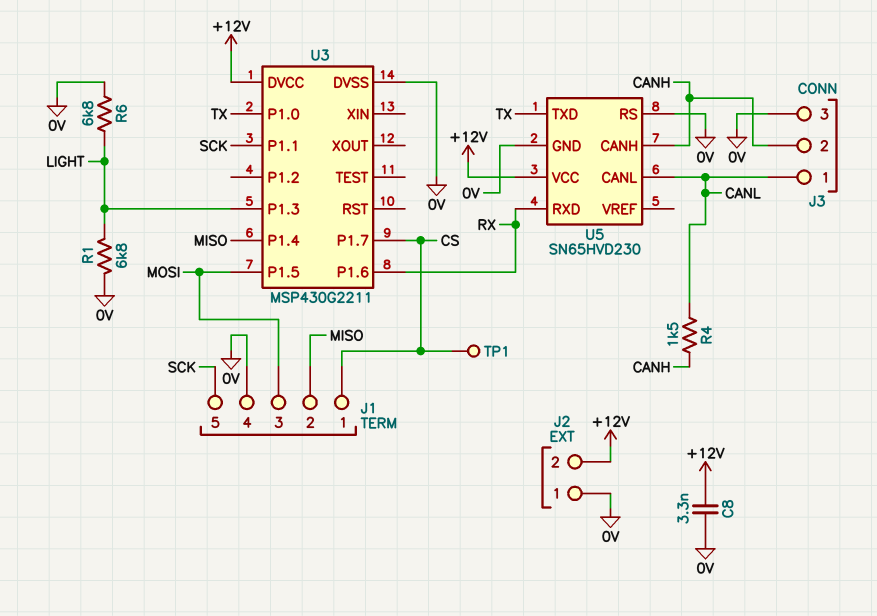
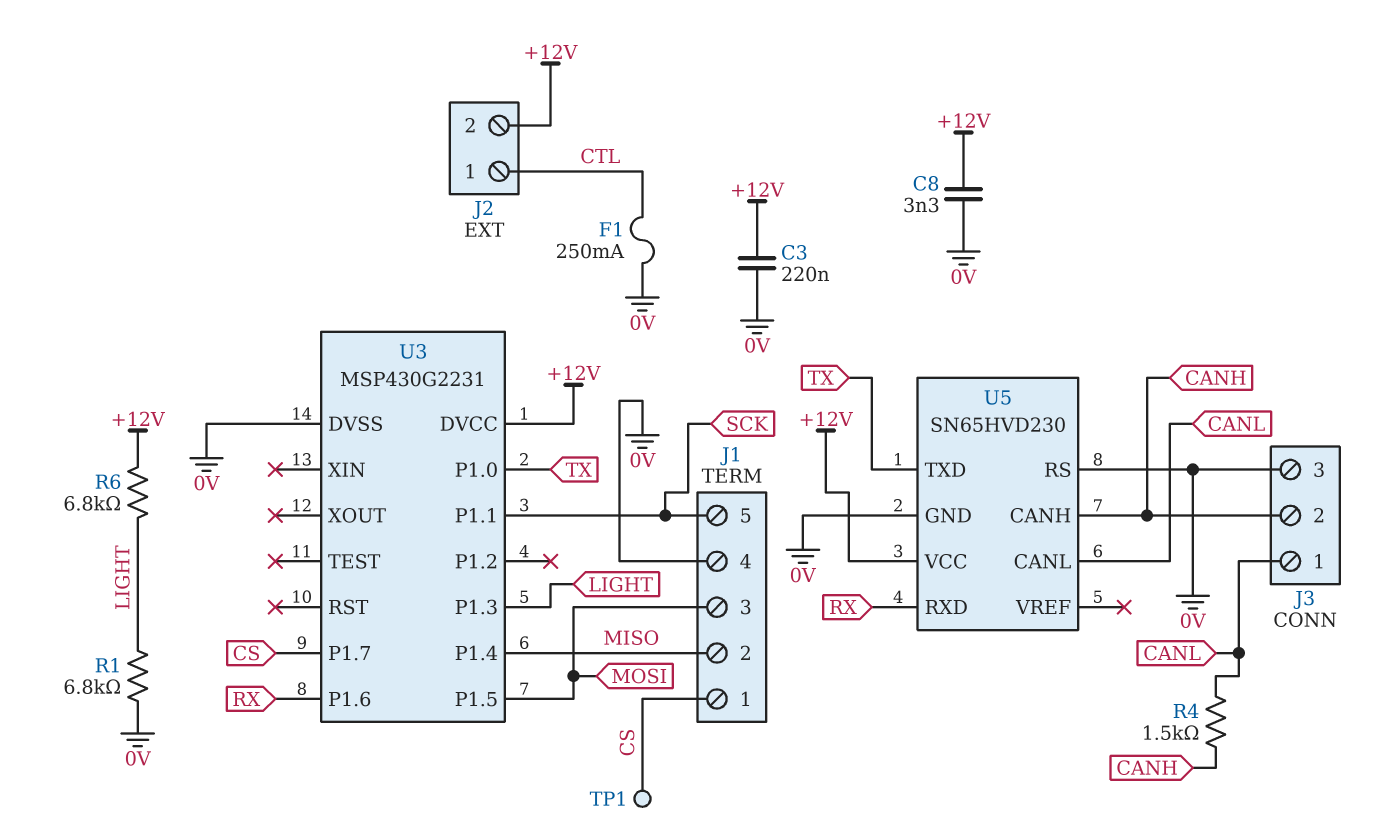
C3: none -> 220nF (+12V, 0V)
F1: none -> 250mA (0V, CTL)
J2 pin 1: 0V -> CTL
R6: 6.8k (0V, LIGHT) -> 6.8k (+12V, LIGHT)
U3: MSP430G2211 -> MSP430G2231

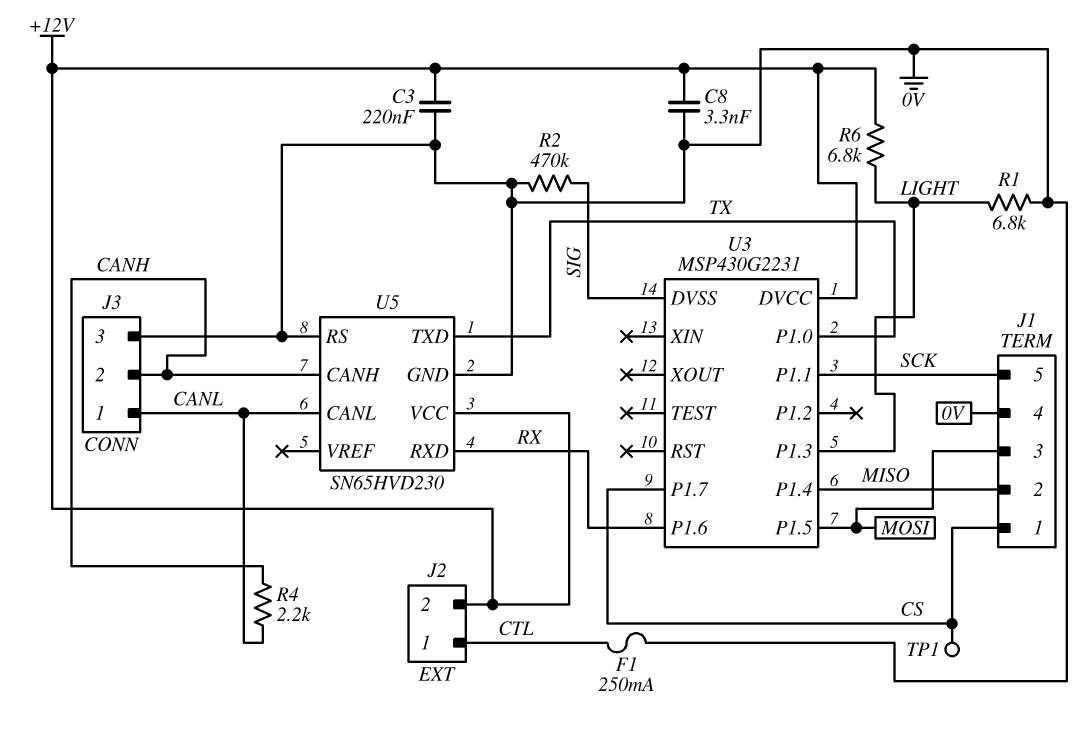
R2: none -> 470k (0V, SIG)
R4: 1.5k (CANH, CANL) -> 2.2k (CANH, CANL)
U3 pin DVSS: 0V -> SIG

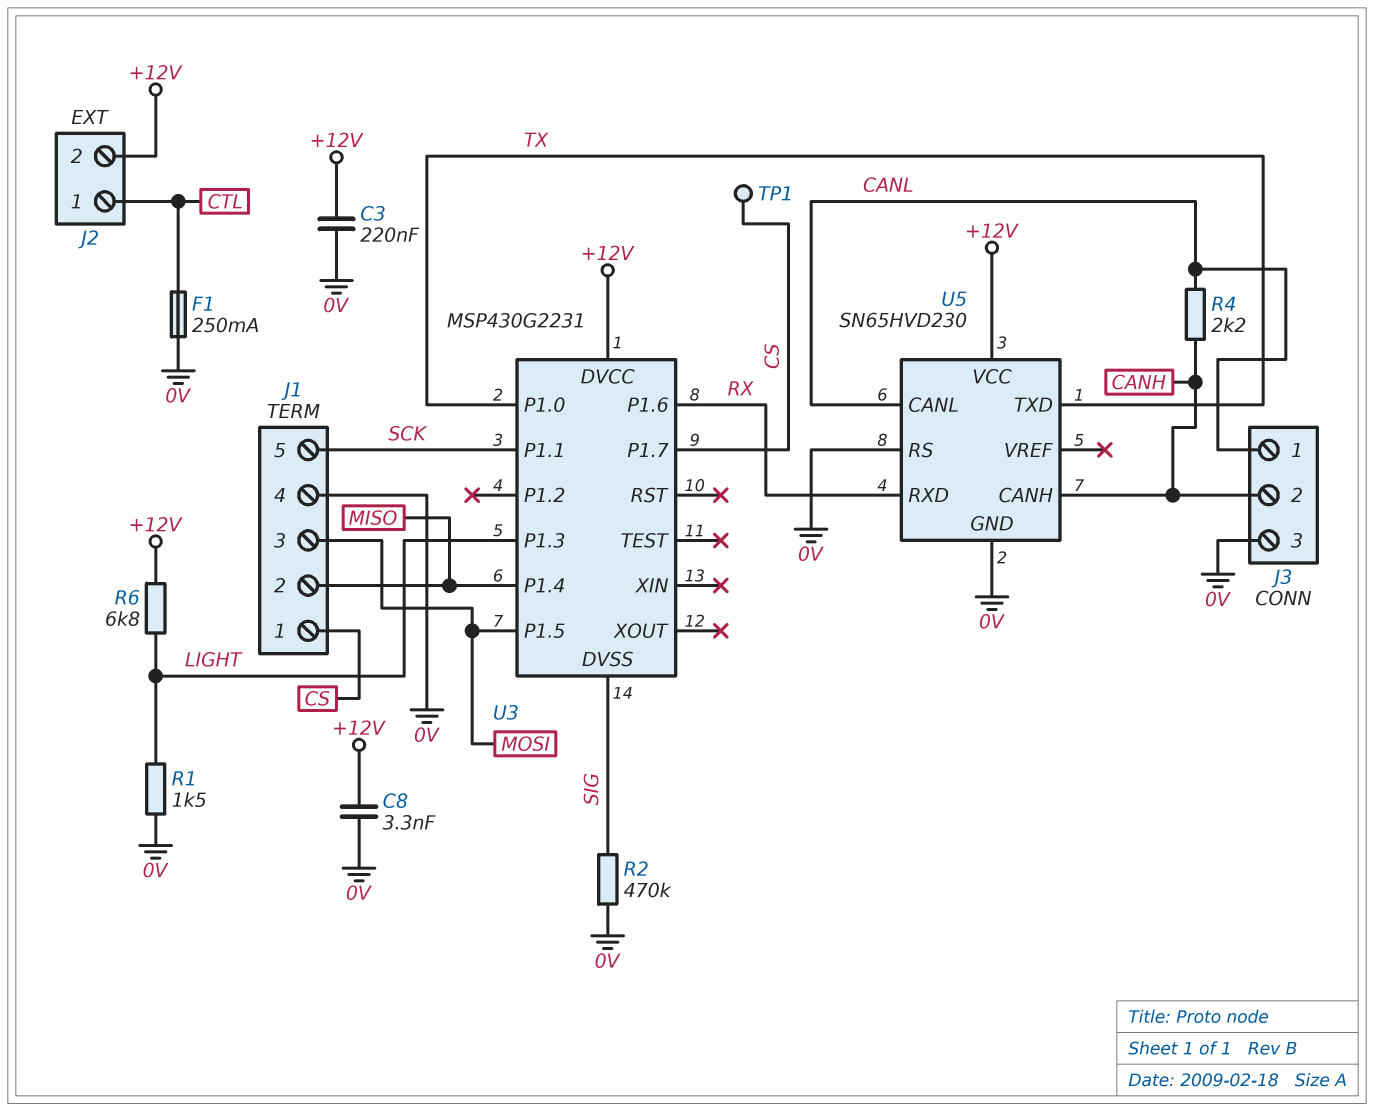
R1: 6.8k (0V, LIGHT) -> 1.5k (0V, LIGHT)

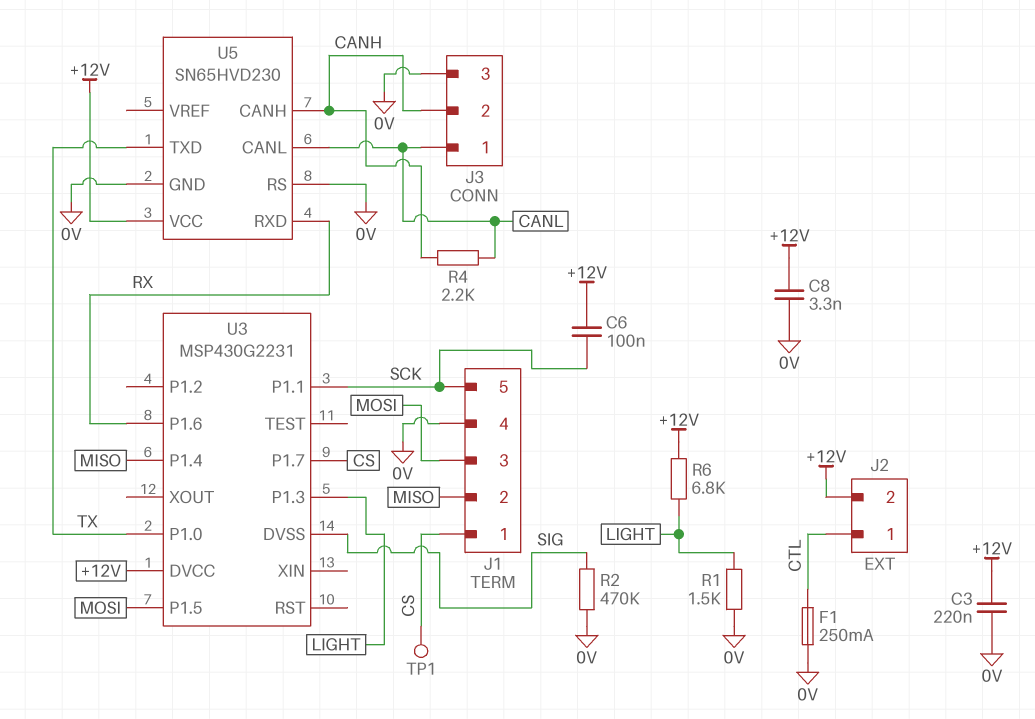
C6: none -> 100nF (+12V, SCK)

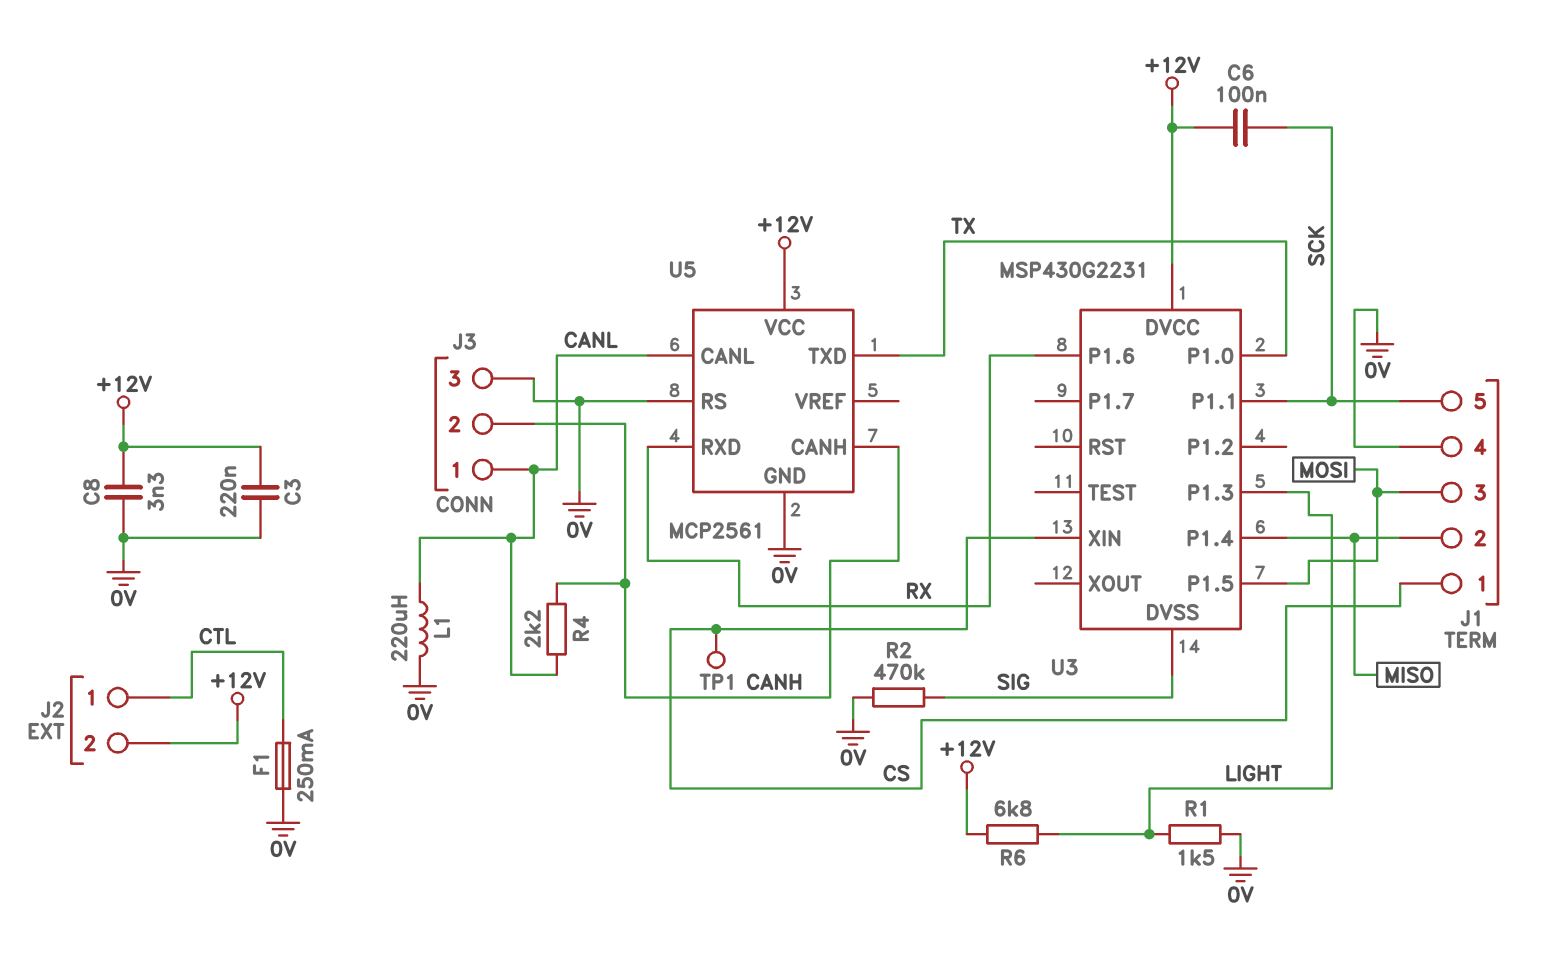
L1: none -> 220uH (0V, CANL)
U3 pin P1.7: CS -> none
U3 pin XIN: none -> CS
U5: SN65HVD230 -> MCP2561

